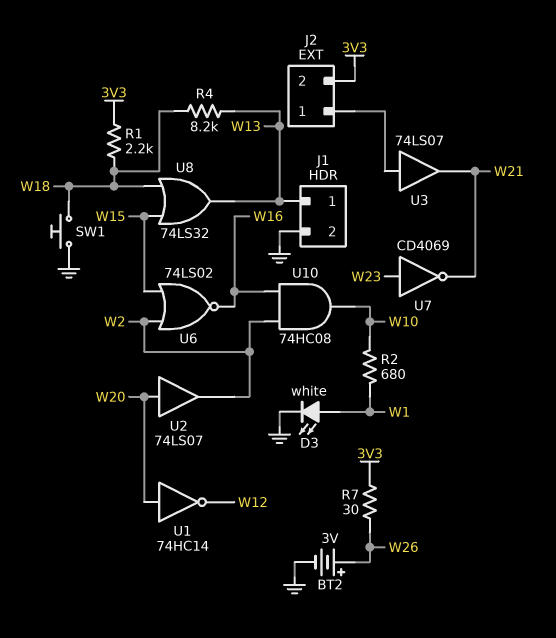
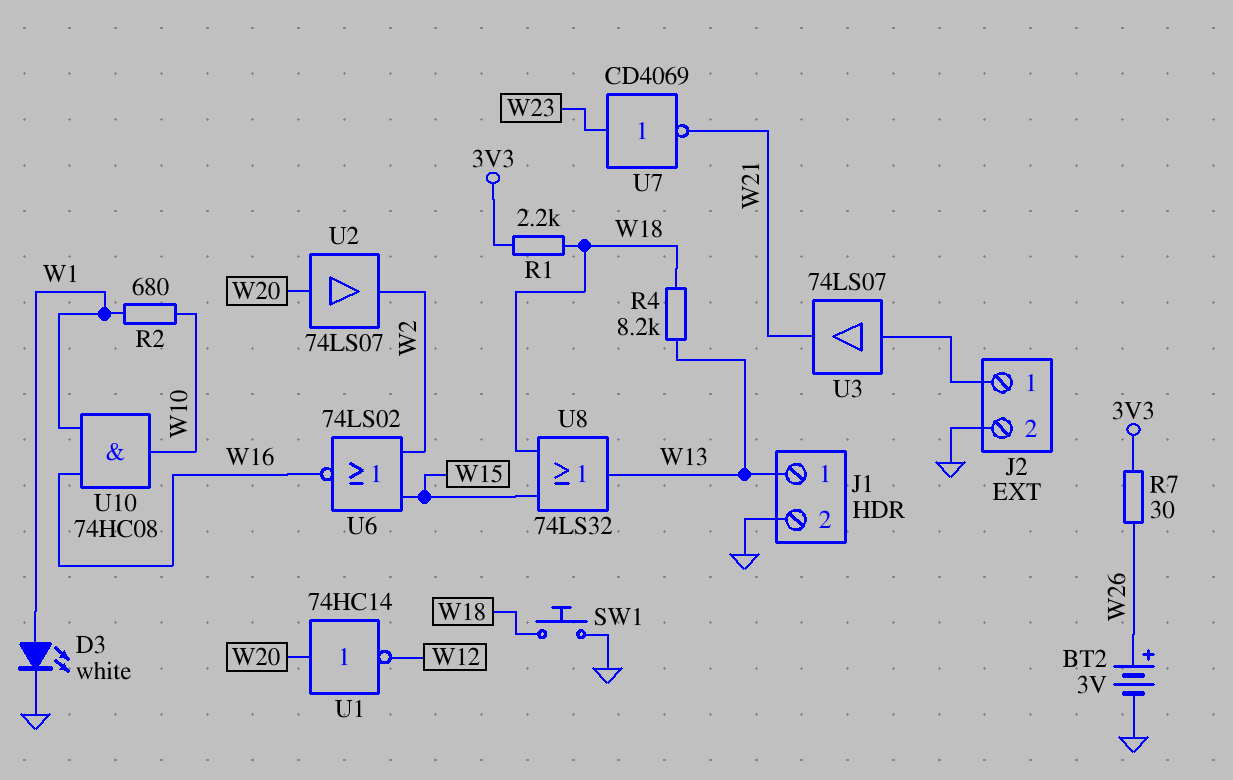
J2 pin 2: 3V3 -> GND
U10: AND 74HC08 (in W2, in W16, out W10) -> AND 74HC08 (in W1, in W16, out W10)

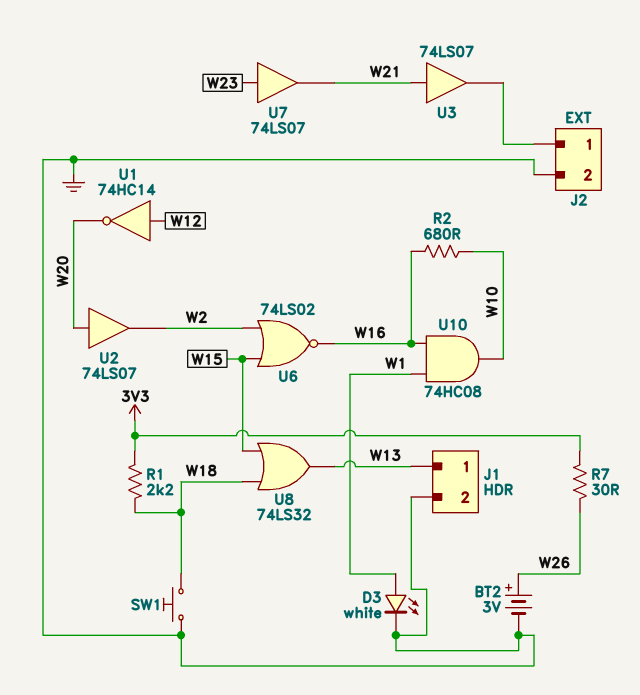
R2: 680 (W1, W10) -> 680 (W10, W16)
R4: 8.2k (W13, W18) -> none
U1: NOT 74HC14 (in W20, out W12) -> NOT 74HC14 (in W12, out W20)
U3: buffer 74LS07 (in J2/1, out W21) -> buffer 74LS07 (in W21, out J2/1)
U7: NOT CD4069 (in W23, out W21) -> buffer 74LS07 (in W23, out W21)

